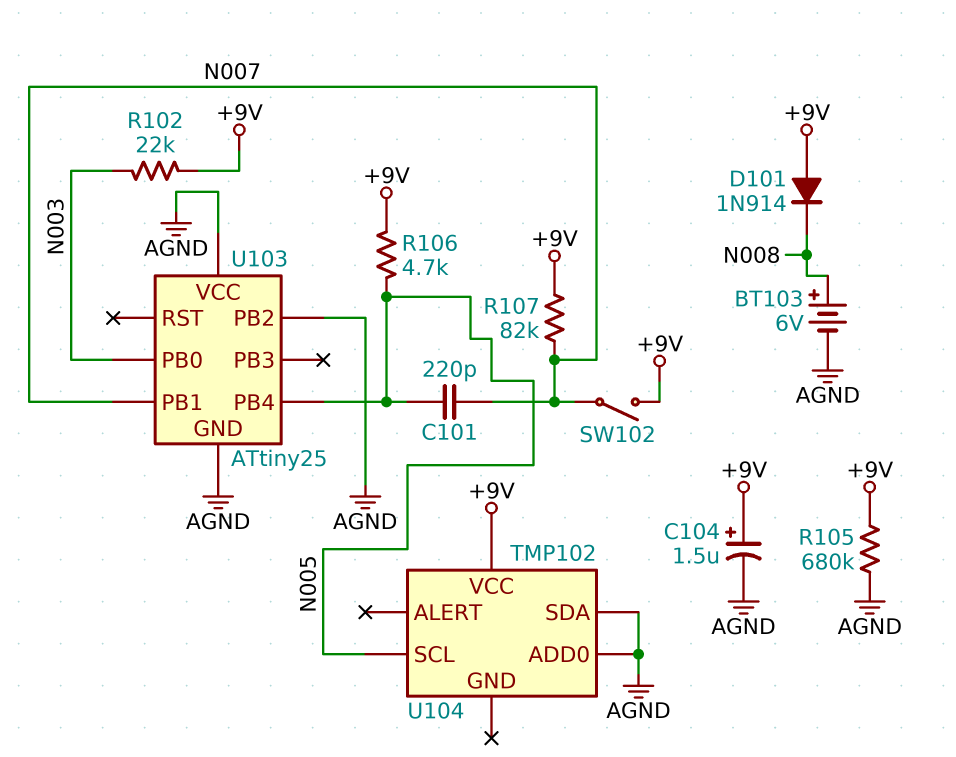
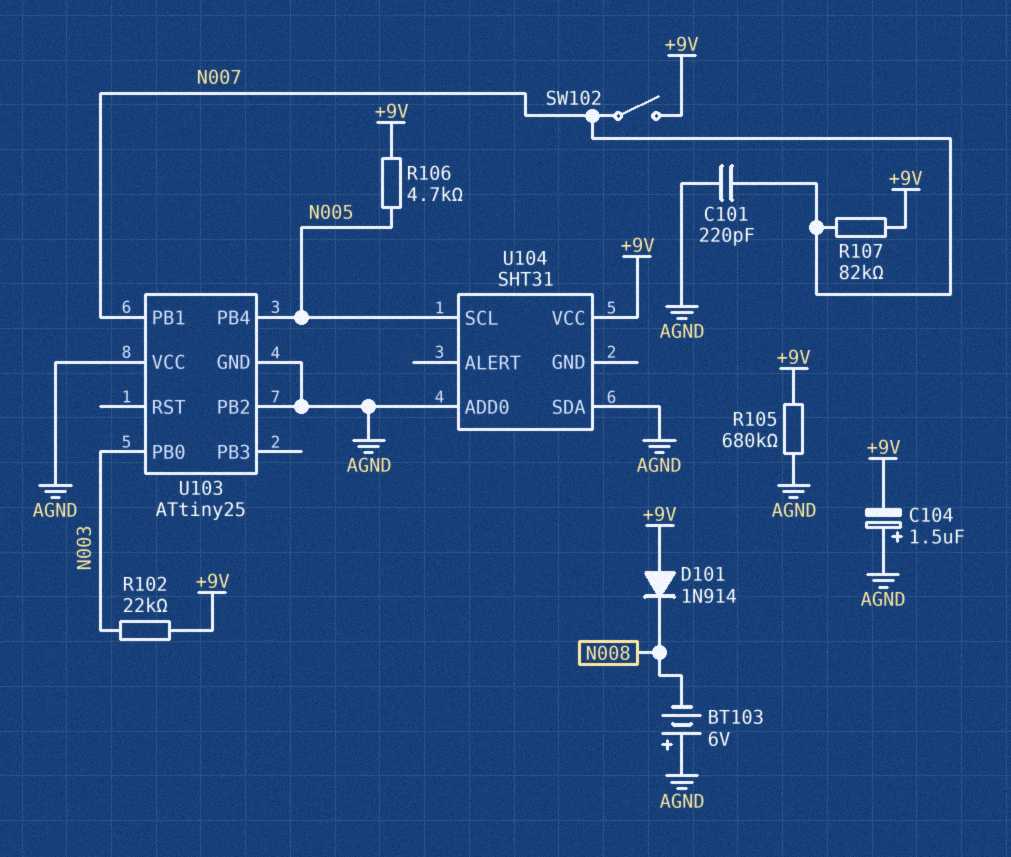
BT103: 6V (plus N008, minus AGND) -> 6V (plus AGND, minus N008)
C101: 220pF (N005, N007) -> 220pF (AGND, N007)
C104: 1.5uF (plus +9V, minus AGND) -> 1.5uF (plus AGND, minus +9V)
U104: TMP102 -> SHT31

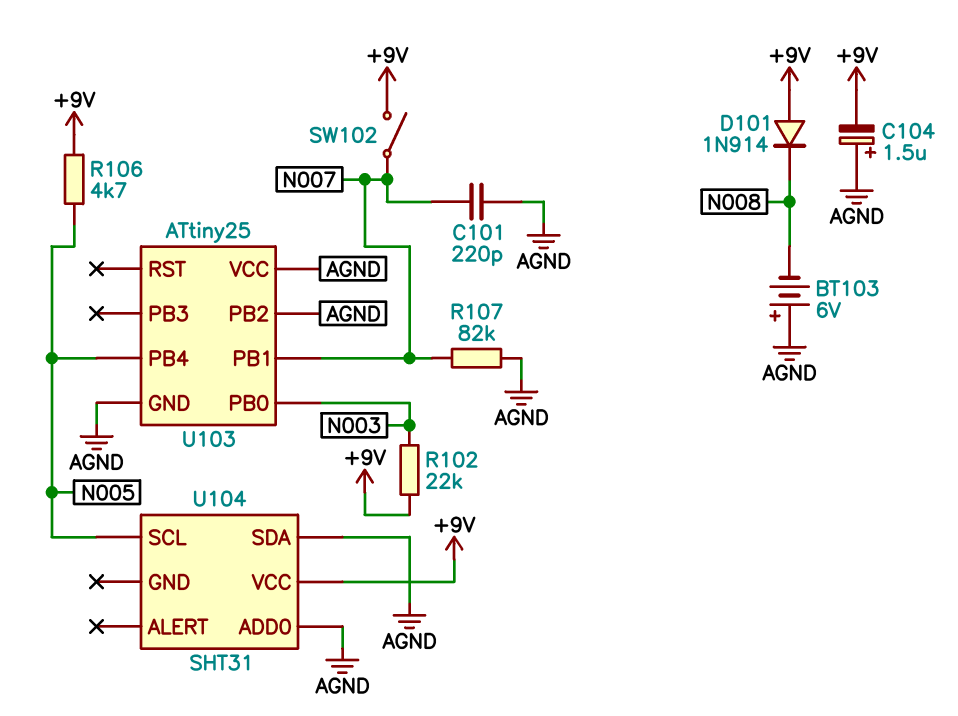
R105: 680k (+9V, AGND) -> none
R107: 82k (+9V, N007) -> 82k (AGND, N007)

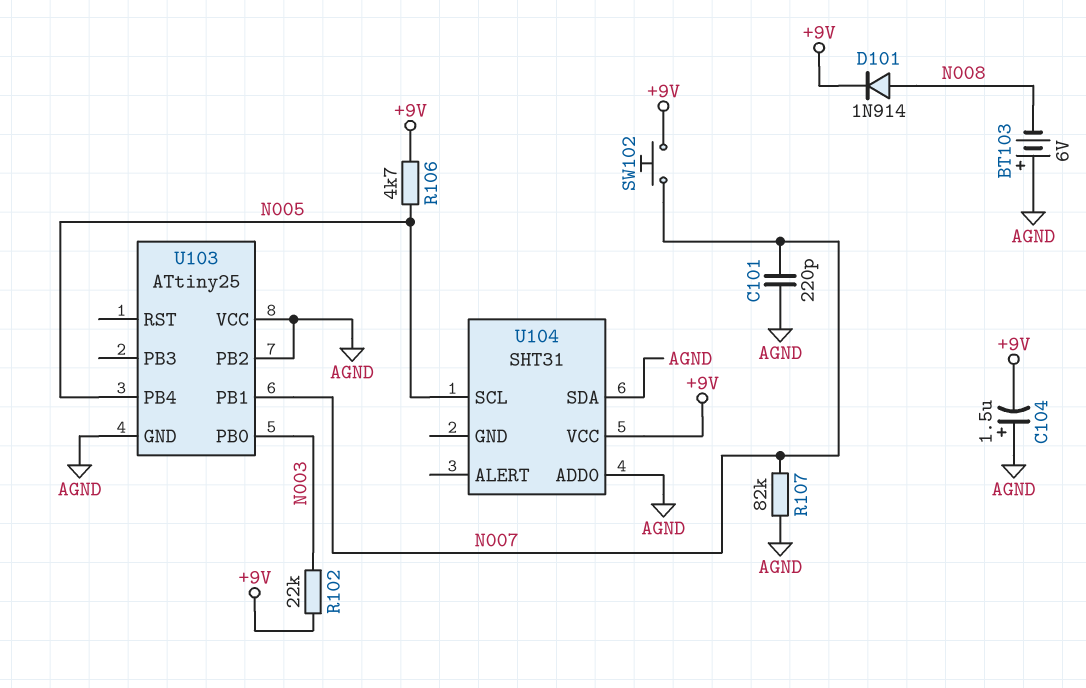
D101: diode 1N914 (A +9V, K N008) -> diode 1N914 (A N008, K +9V)
SW102: switch (+9V, N007) -> button (+9V, N007)

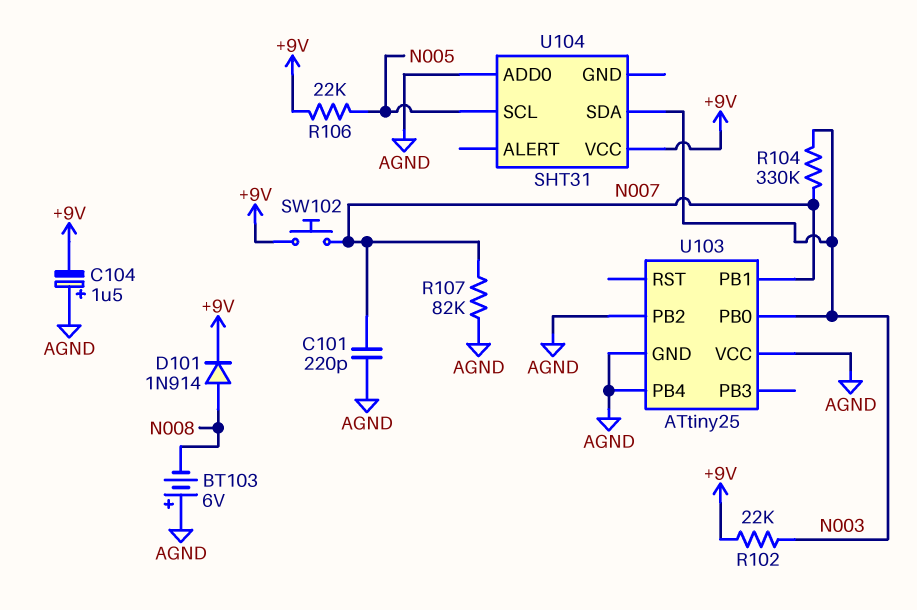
R104: none -> 330k (N003, N007)
R106: 4.7k (+9V, N005) -> 22k (+9V, N005)
U103 pin PB4: N005 -> AGND
U104 pin SDA: AGND -> N003

